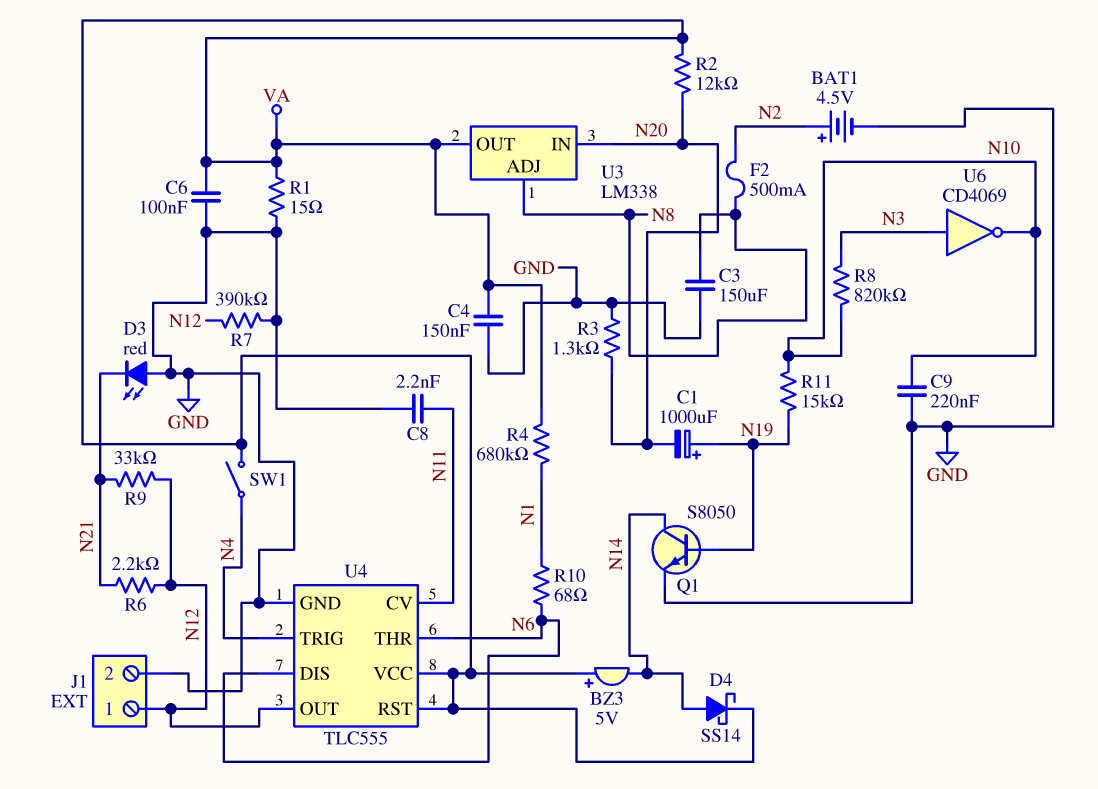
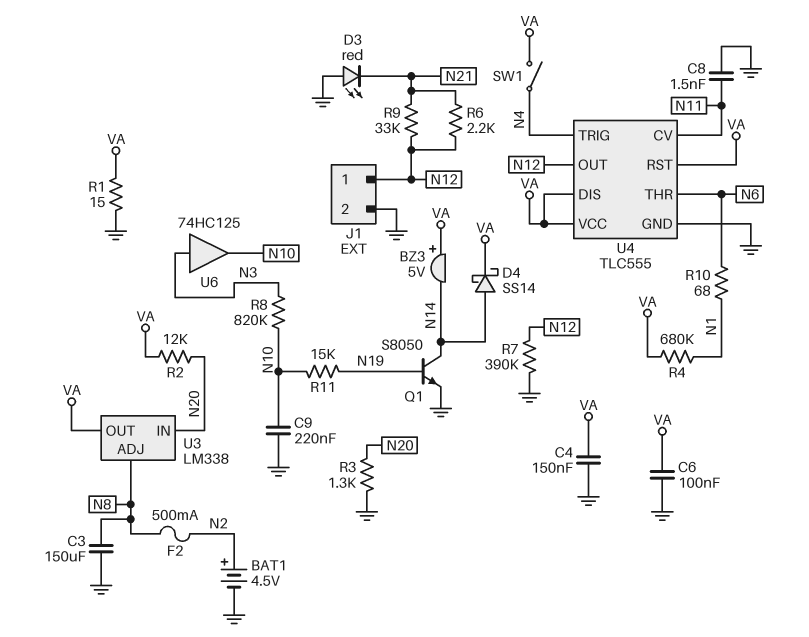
C1: 1000uF (plus N19, minus N20) -> none
C8: 2.2nF (GND, N11) -> 1.5nF (GND, N11)
U4 pin DIS: N6 -> VA
U6: NOT CD4069 (in N3, out N10) -> buffer 74HC125 (in N3, out N10)

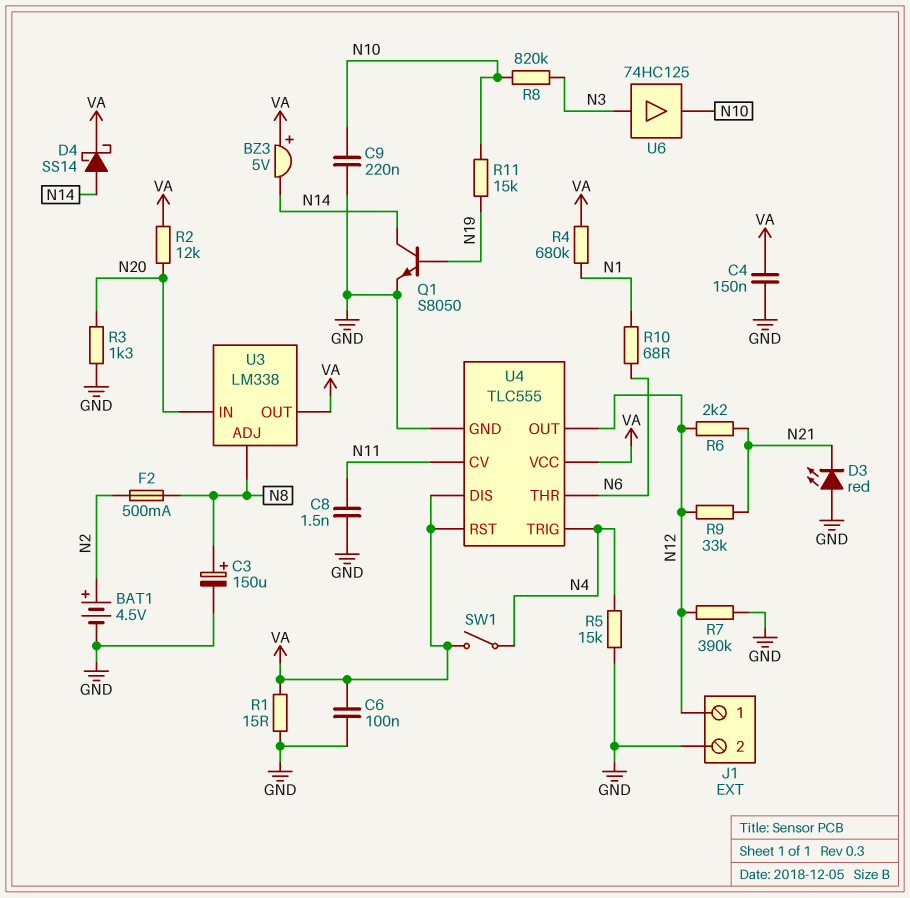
C3: 150uF (GND, N8) -> 150uF (plus N8, minus GND)
R5: none -> 15k (GND, N4)

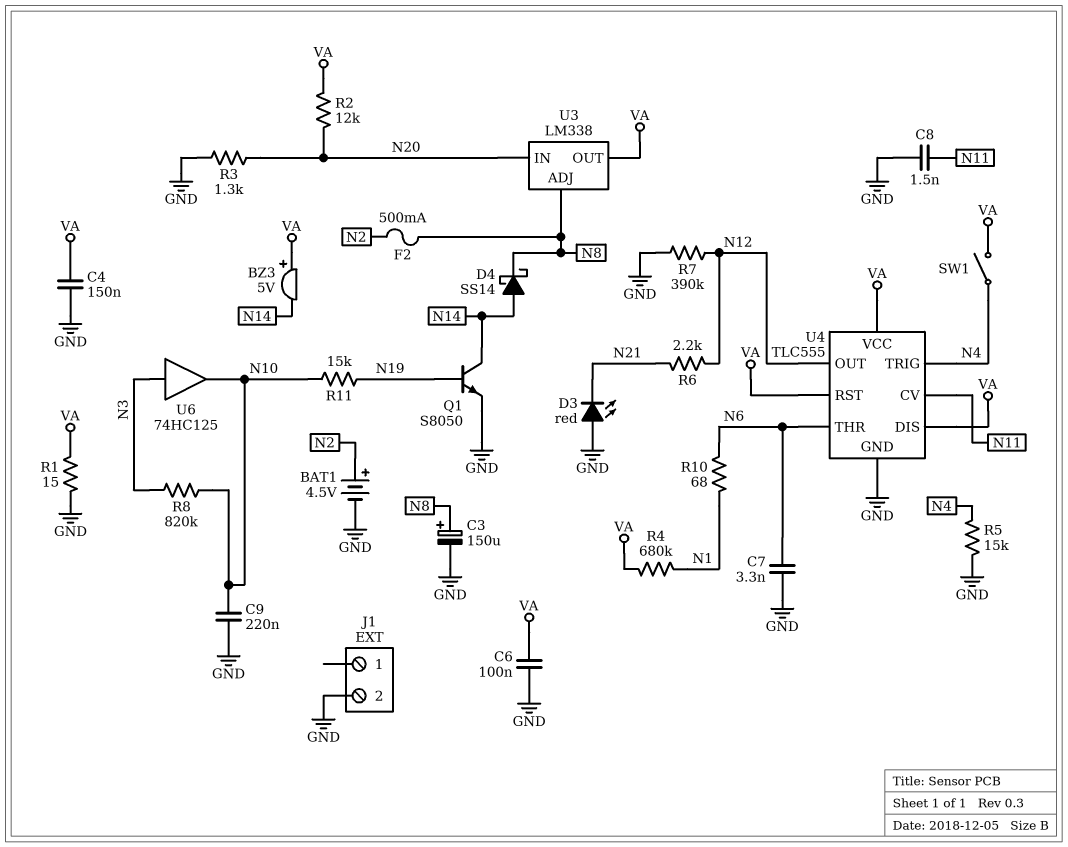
C7: none -> 3.3nF (GND, N6)
D4: schottky SS14 (A N14, K VA) -> schottky SS14 (A N14, K N8)
J1 pin 1: N12 -> none
R9: 33k (N12, N21) -> none

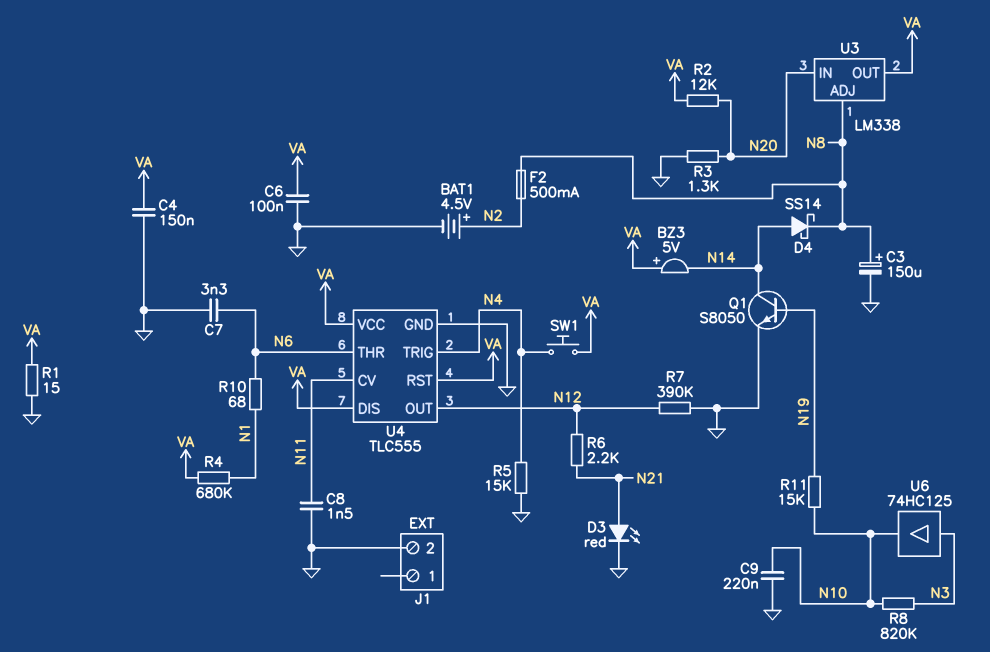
D3: LED red (A GND, K N21) -> LED red (A N21, K GND)
SW1: switch (N4, VA) -> button (N4, VA)

